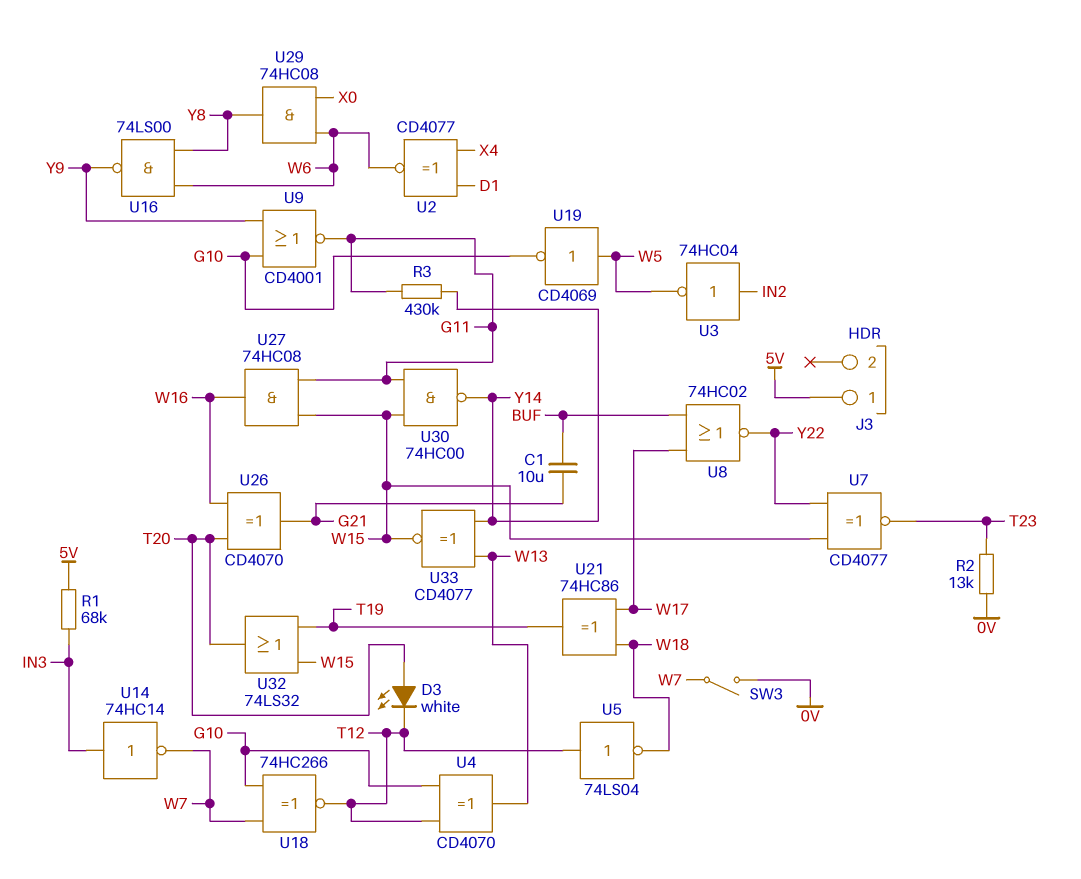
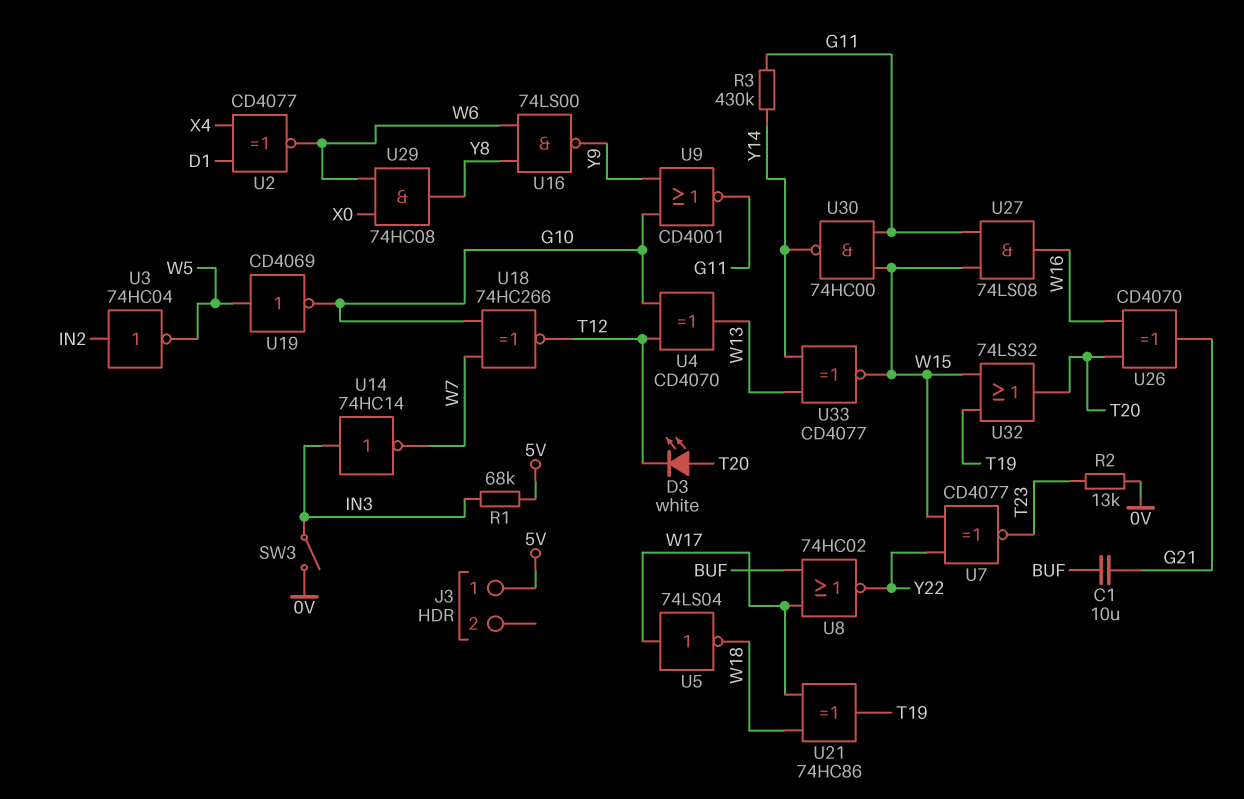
SW3: switch (0V, W7) -> switch (0V, IN3)
U5: NOT 74LS04 (in T12, out W18) -> NOT 74LS04 (in W17, out W18)
U27: AND 74HC08 (in G11, in W15, out W16) -> AND 74LS08 (in G11, in W15, out W16)

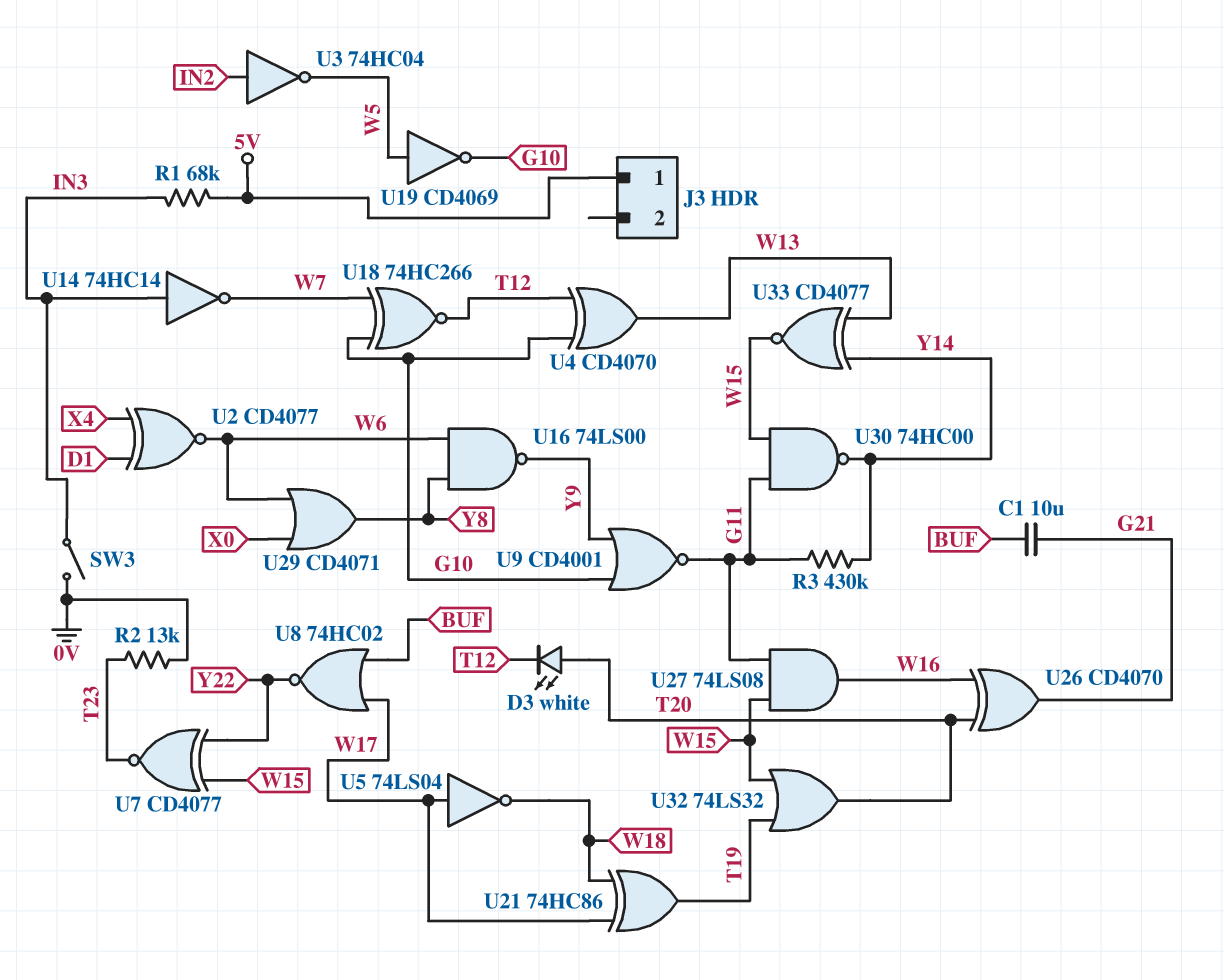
U29: AND 74HC08 (in W6, in X0, out Y8) -> OR CD4071 (in W6, in X0, out Y8)

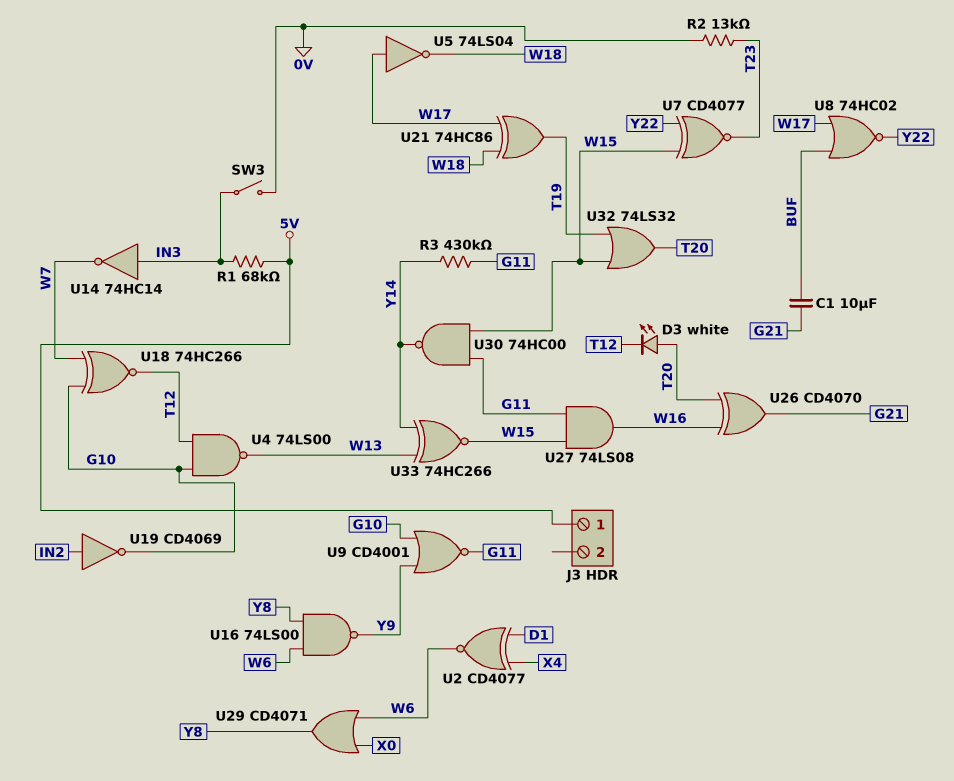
U3: NOT 74HC04 (in IN2, out W5) -> none
U4: XOR CD4070 (in G10, in T12, out W13) -> NAND 74LS00 (in G10, in T12, out W13)
U19: NOT CD4069 (in W5, out G10) -> NOT CD4069 (in IN2, out G10)
U33: XNOR CD4077 (in W13, in Y14, out W15) -> XNOR 74HC266 (in W13, in Y14, out W15)

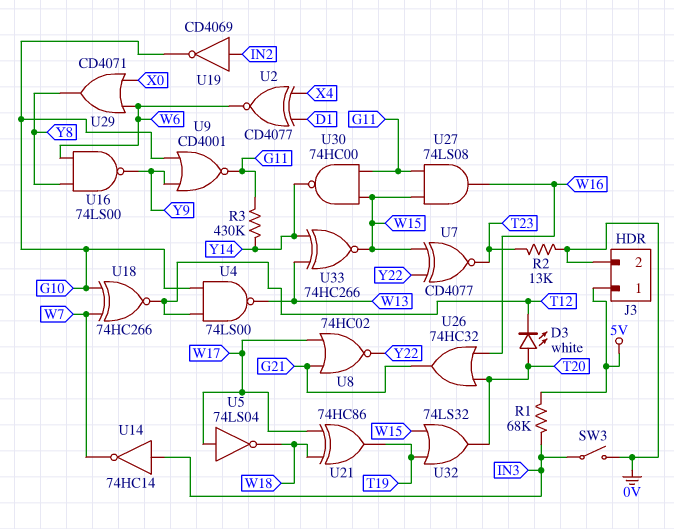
C1: 10uF (BUF, G21) -> none
J3 pin 2: none -> 0V
U8: NOR 74HC02 (in BUF, in W17, out Y22) -> NOR 74HC02 (in G21, in W17, out Y22)
U26: XOR CD4070 (in T20, in W16, out G21) -> OR 74HC32 (in T20, in W16, out G21)

